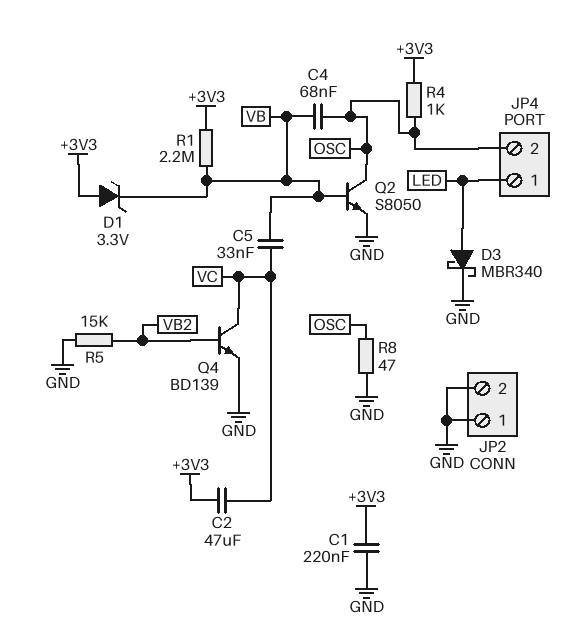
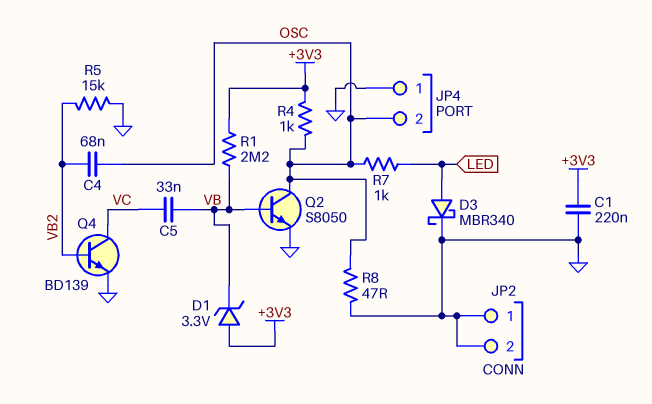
C2: 47uF (+3V3, VC) -> none
C4: 68nF (OSC, VB) -> 68nF (OSC, VB2)
JP4 pin 1: LED -> GND
R7: none -> 1k (LED, OSC)

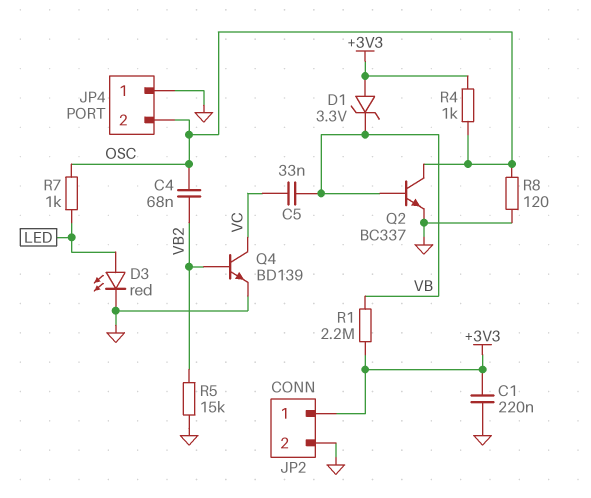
D3: schottky MBR340 (A LED, K GND) -> LED red (A LED, K GND)
JP2 pin 1: GND -> +3V3
Q2: NPN S8050 (B VB, C OSC, E GND) -> NPN BC337 (B VB, C OSC, E GND)
R8: 47 (GND, OSC) -> 120 (GND, OSC)

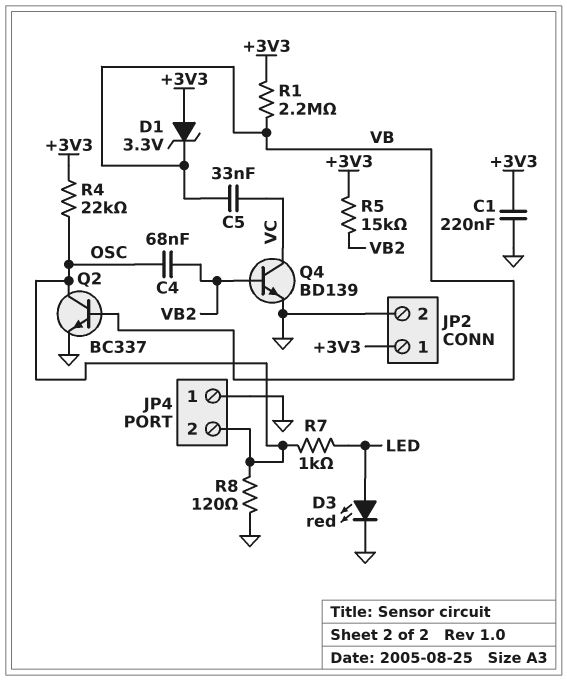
R4: 1k (+3V3, OSC) -> 22k (+3V3, OSC)
R5: 15k (GND, VB2) -> 15k (+3V3, VB2)

